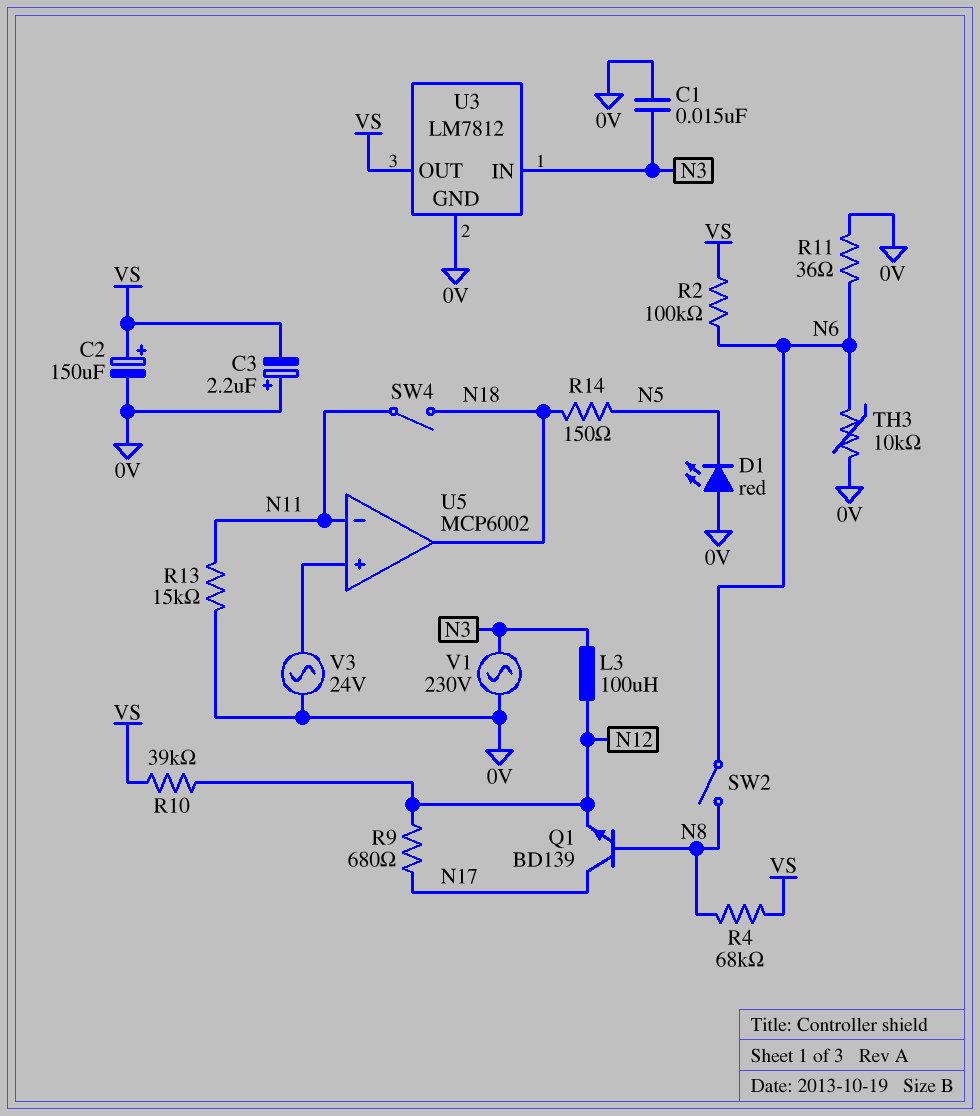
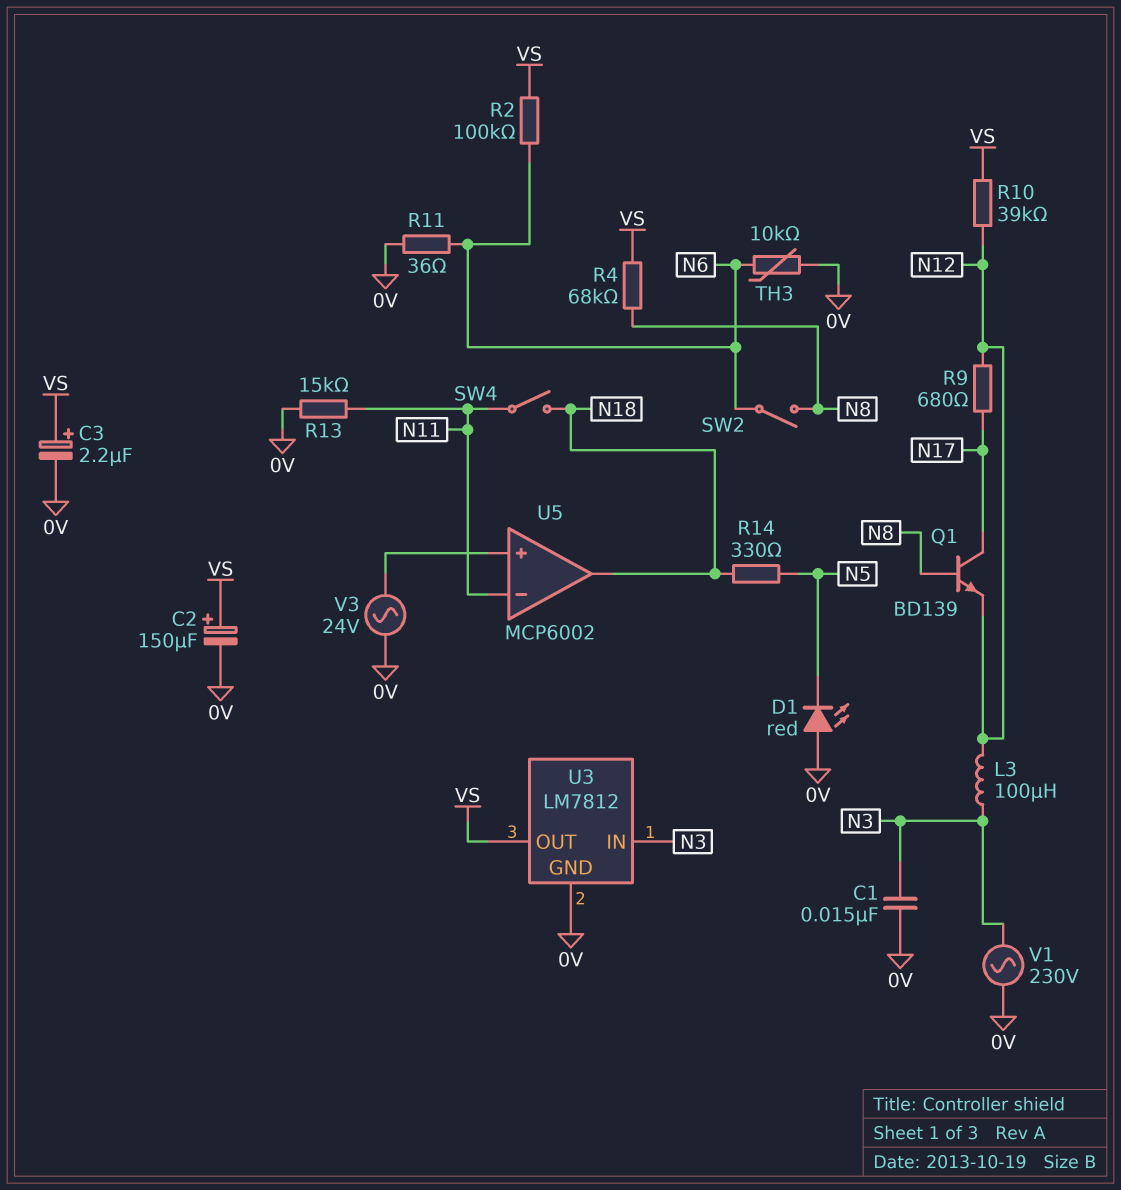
C3: 2.2uF (plus 0V, minus VS) -> 2.2uF (plus VS, minus 0V)
R14: 150 (N5, N18) -> 330 (N5, N18)

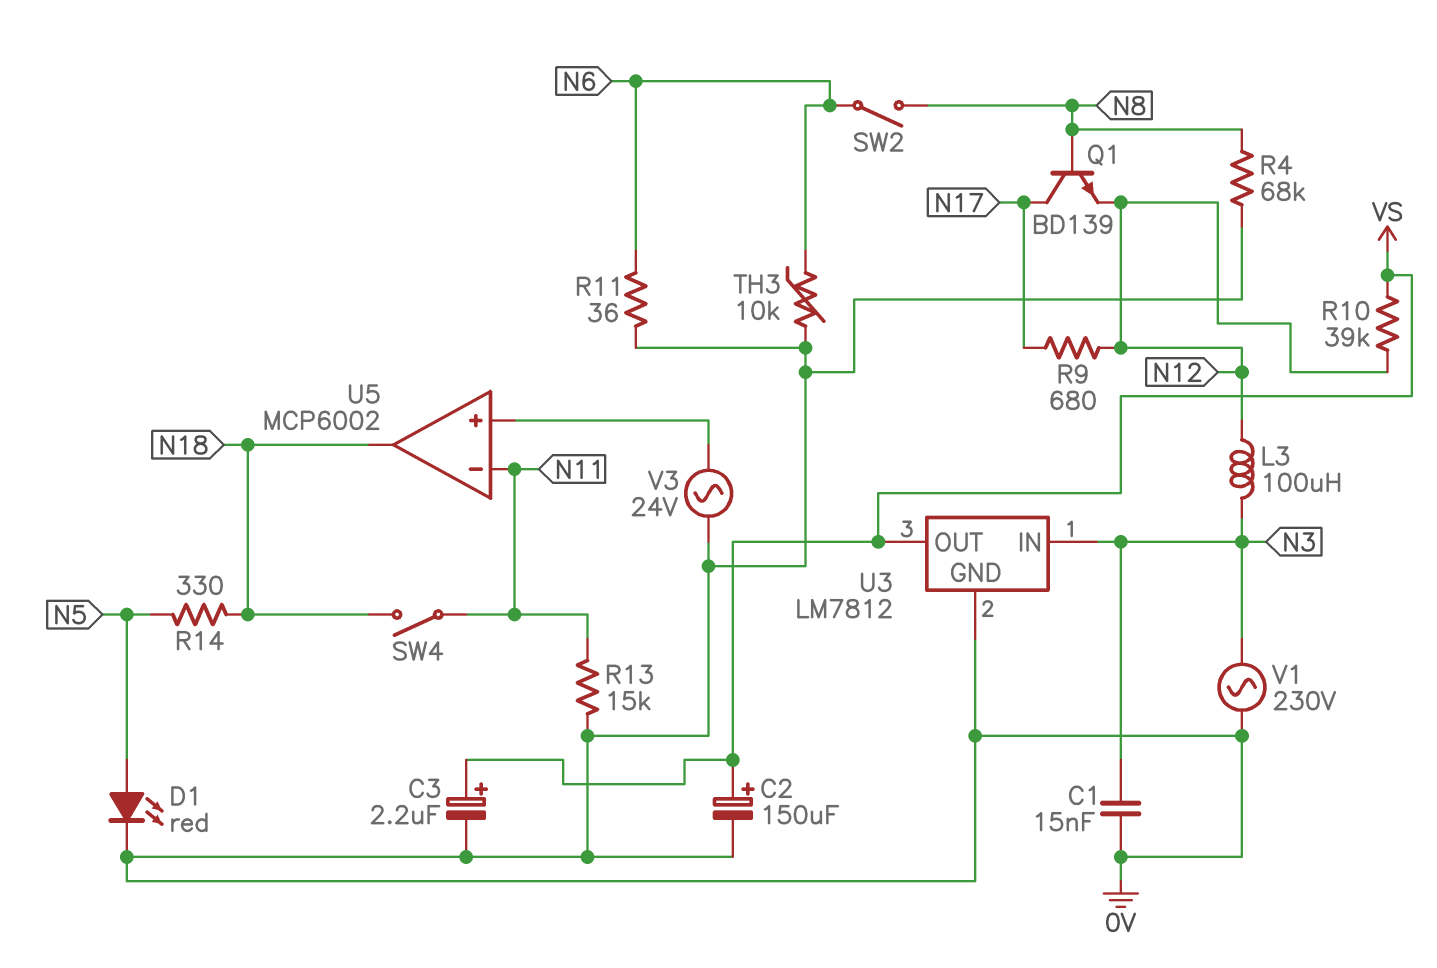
D1: LED red (A 0V, K N5) -> LED red (A N5, K 0V)
R2: 100k (N6, VS) -> none
R4: 68k (N8, VS) -> 68k (0V, N8)

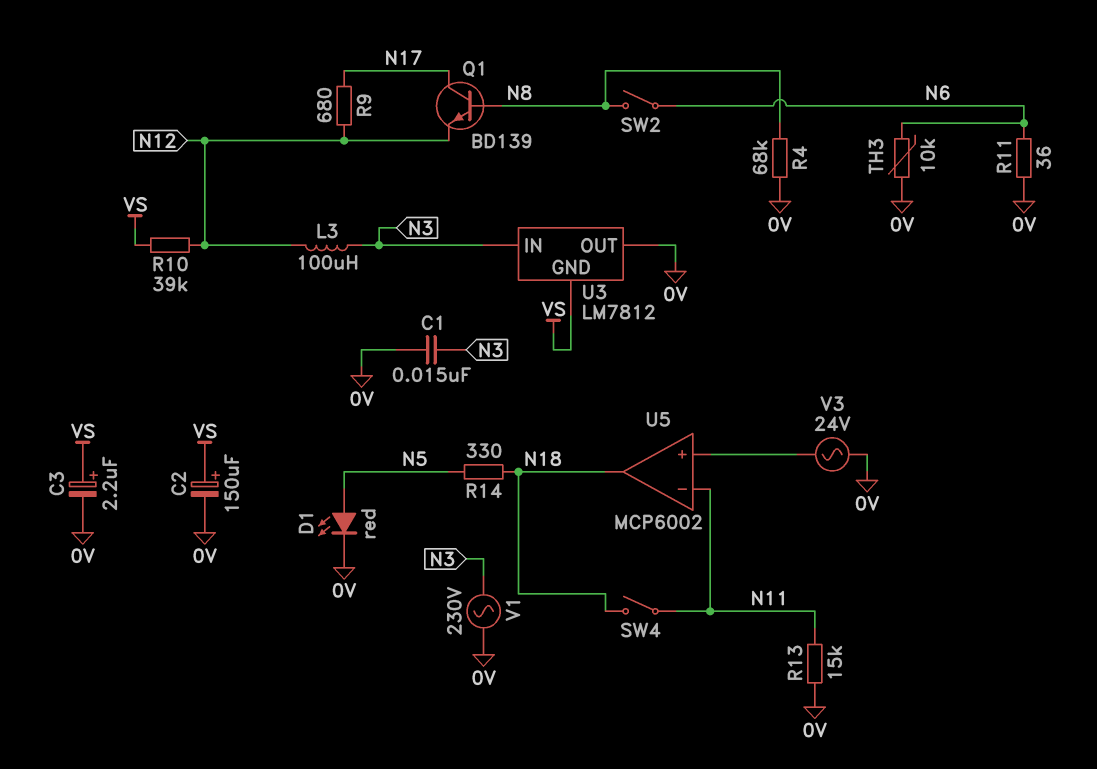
U3 pin GND: 0V -> VS
U3 pin OUT: VS -> 0V

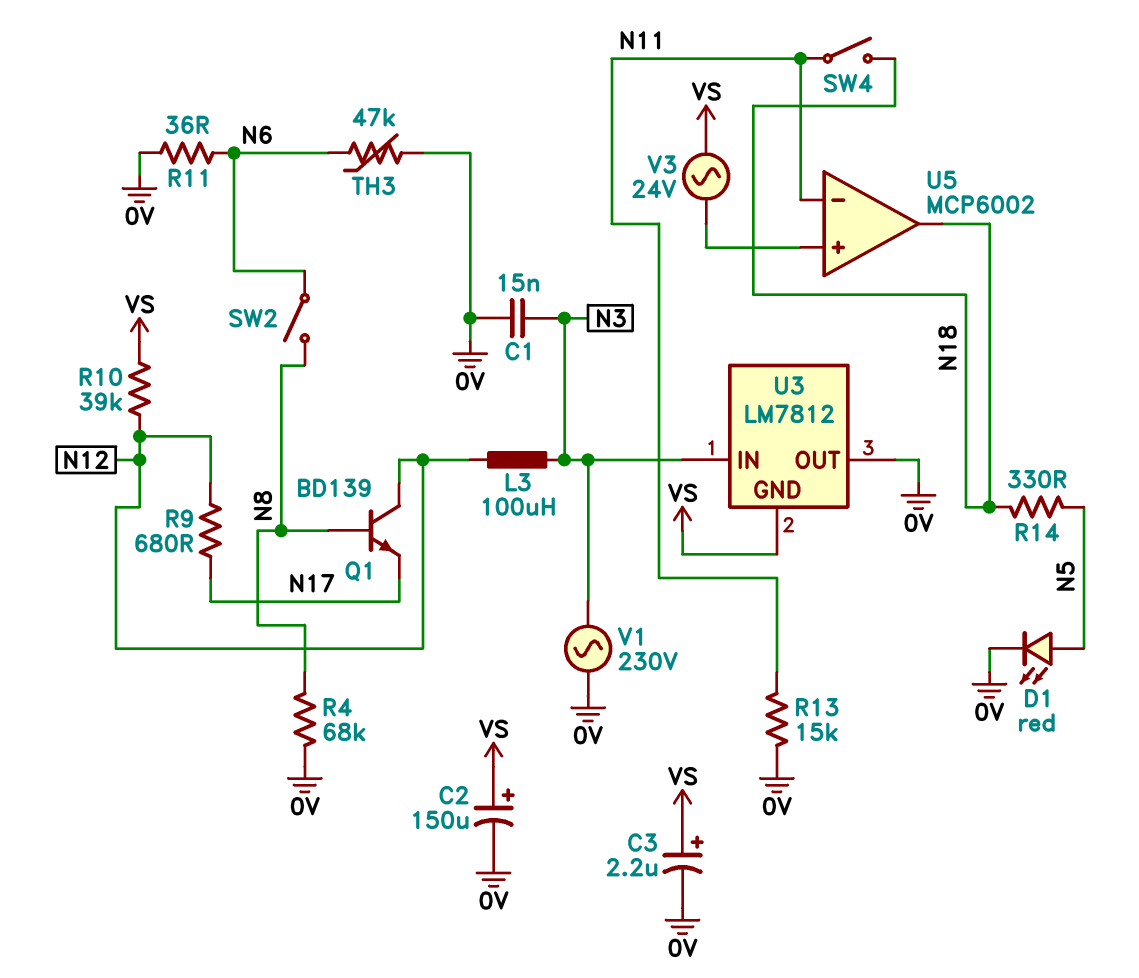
Q1: NPN BD139 (B N8, C N17, E N12) -> NPN BD139 (B N8, C N12, E N17)
TH3: 10k (0V, N6) -> 47k (0V, N6)
V3: AC 24V (0V, U5/in+) -> AC 24V (U5/in+, VS)

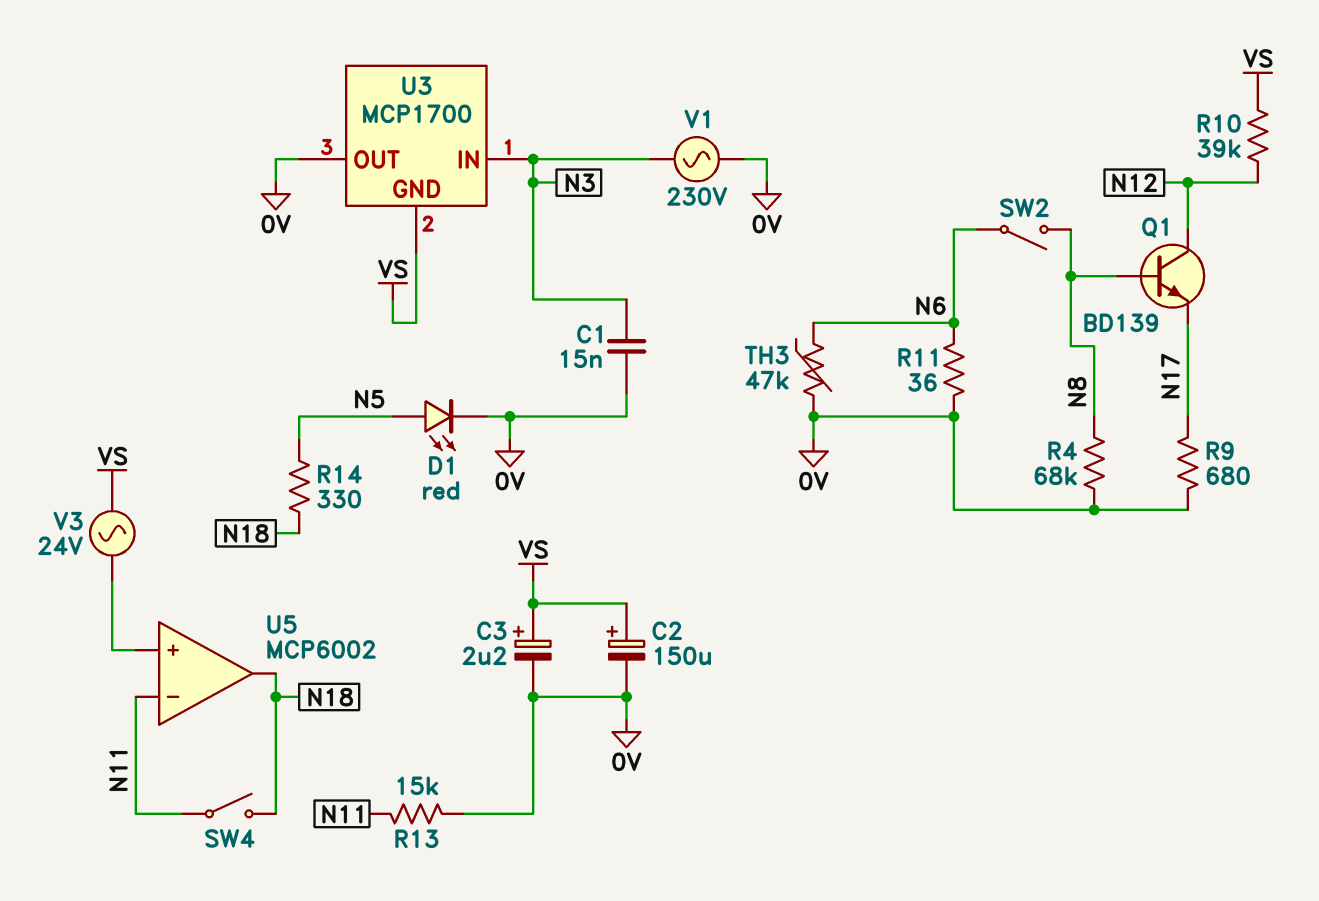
L3: 100uH (N3, N12) -> none
R9: 680 (N12, N17) -> 680 (0V, N17)
U3: LM7812 -> MCP1700

